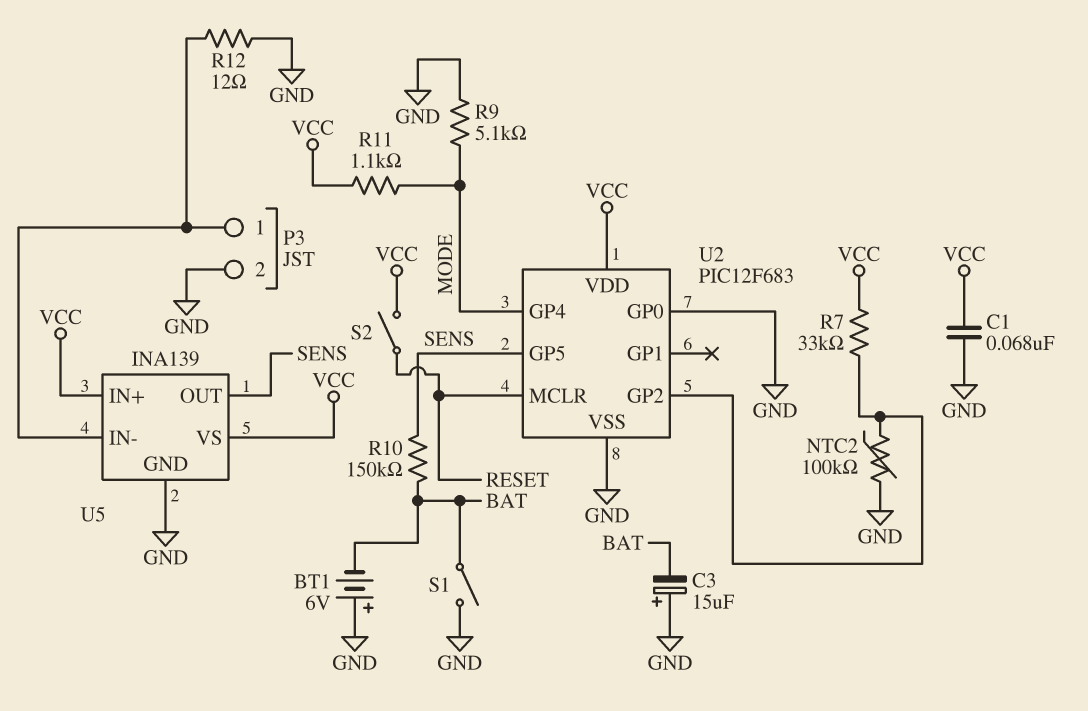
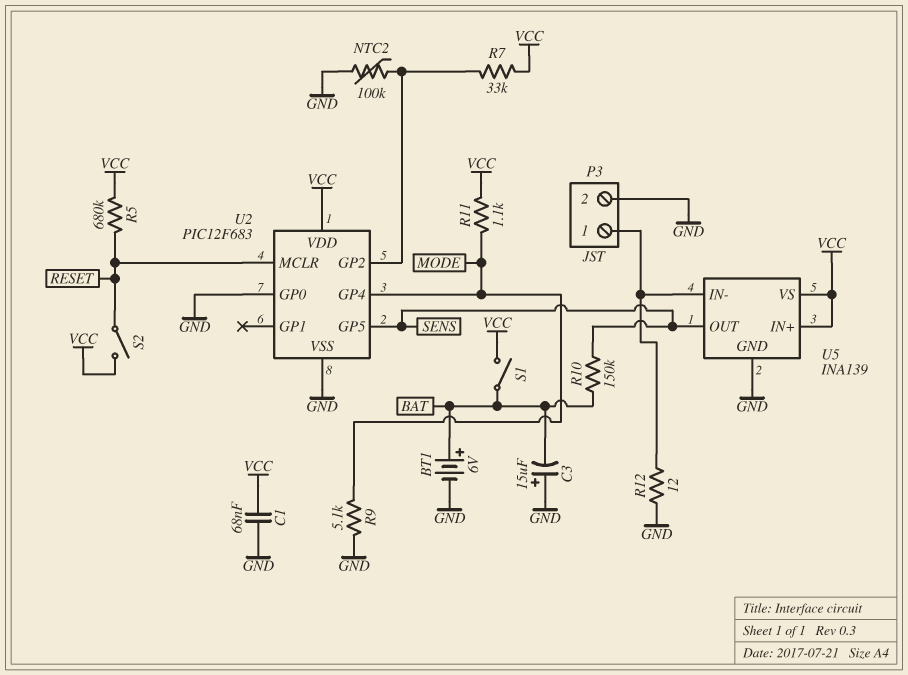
BT1: 6V (plus GND, minus BAT) -> 6V (plus BAT, minus GND)
R5: none -> 680k (RESET, VCC)
S1: switch (BAT, GND) -> switch (BAT, VCC)

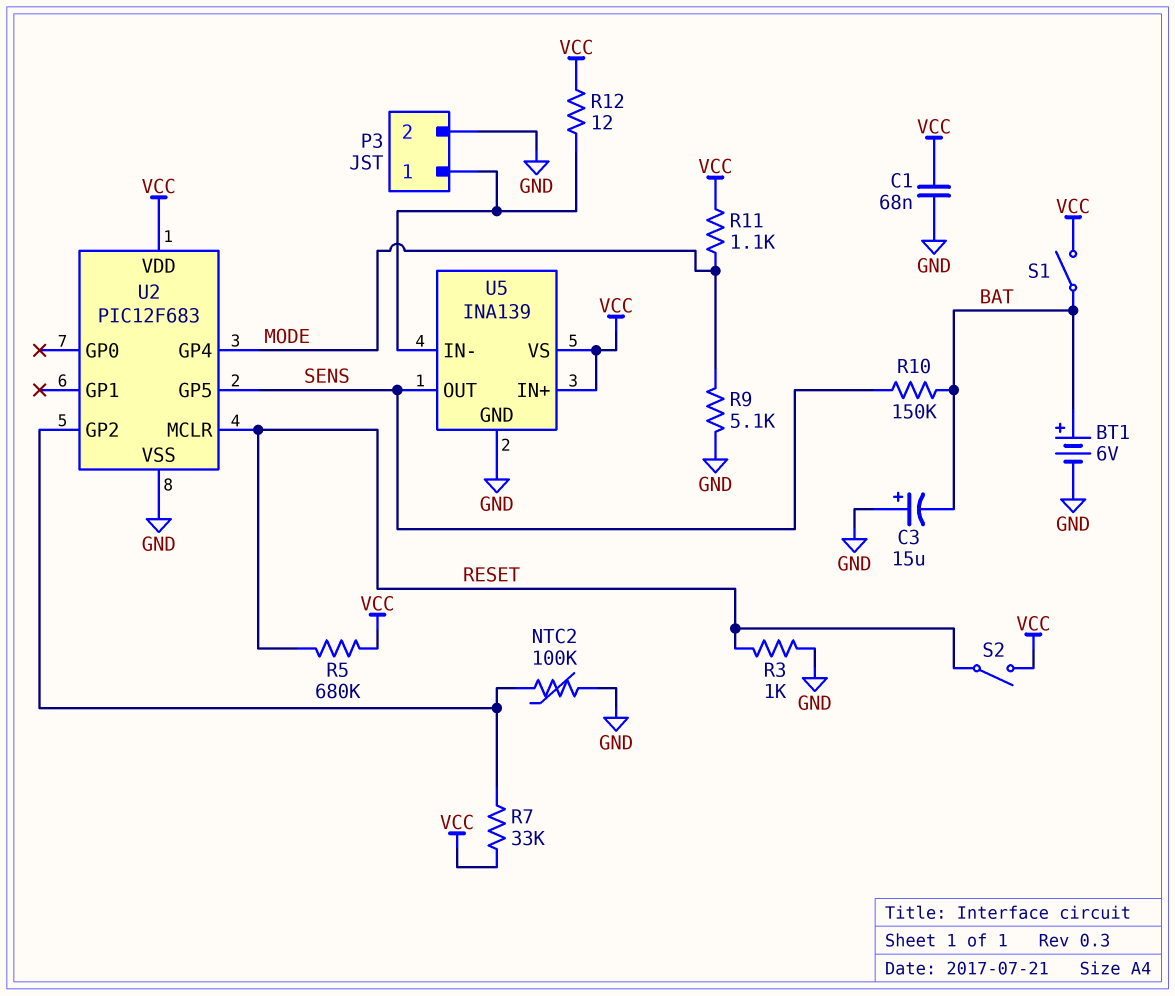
R3: none -> 1k (GND, RESET)
R12: 12 (GND, P3/1) -> 12 (P3/1, VCC)
U2 pin GP0: GND -> none

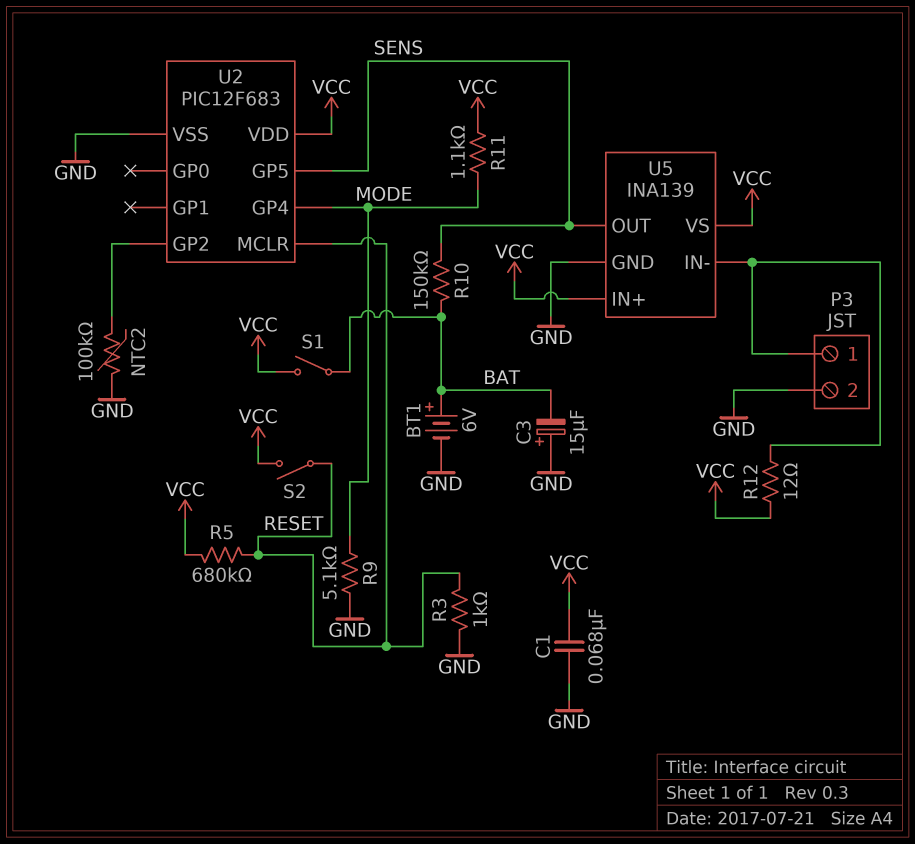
R7: 33k (U2/GP2, VCC) -> none

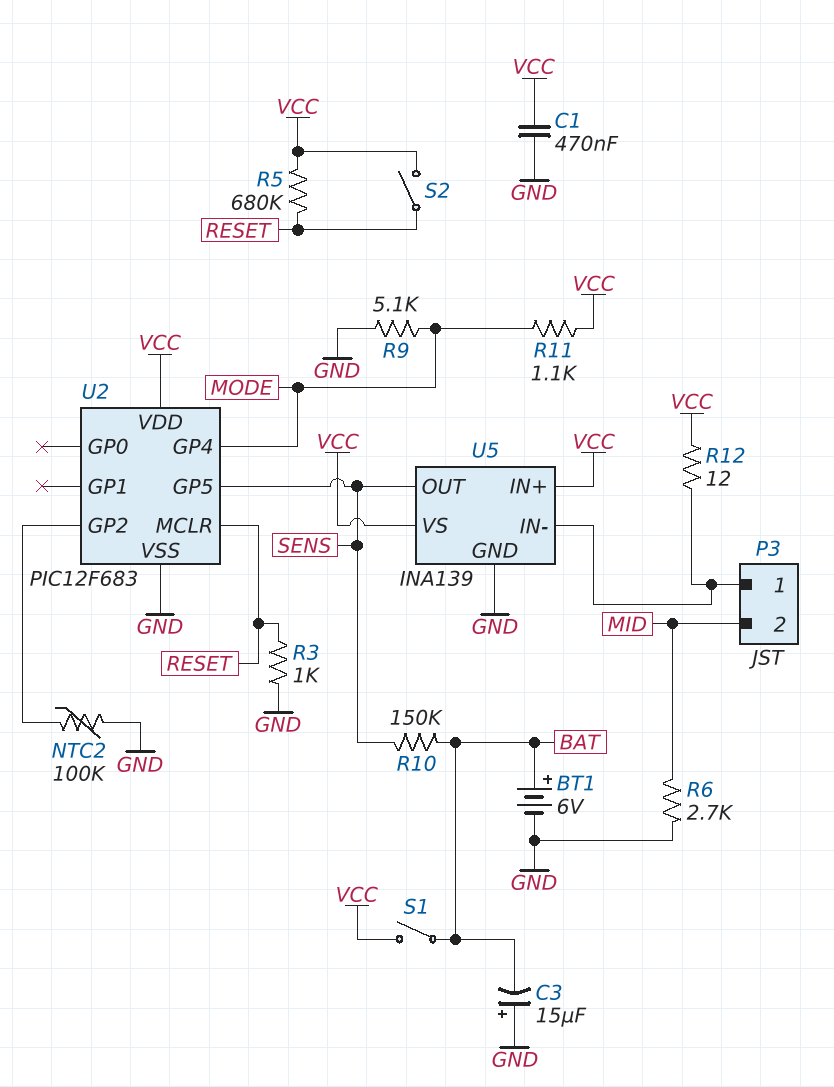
C1: 68nF (GND, VCC) -> 470nF (GND, VCC)
P3 pin 2: GND -> MID
R6: none -> 2.7k (GND, MID)

